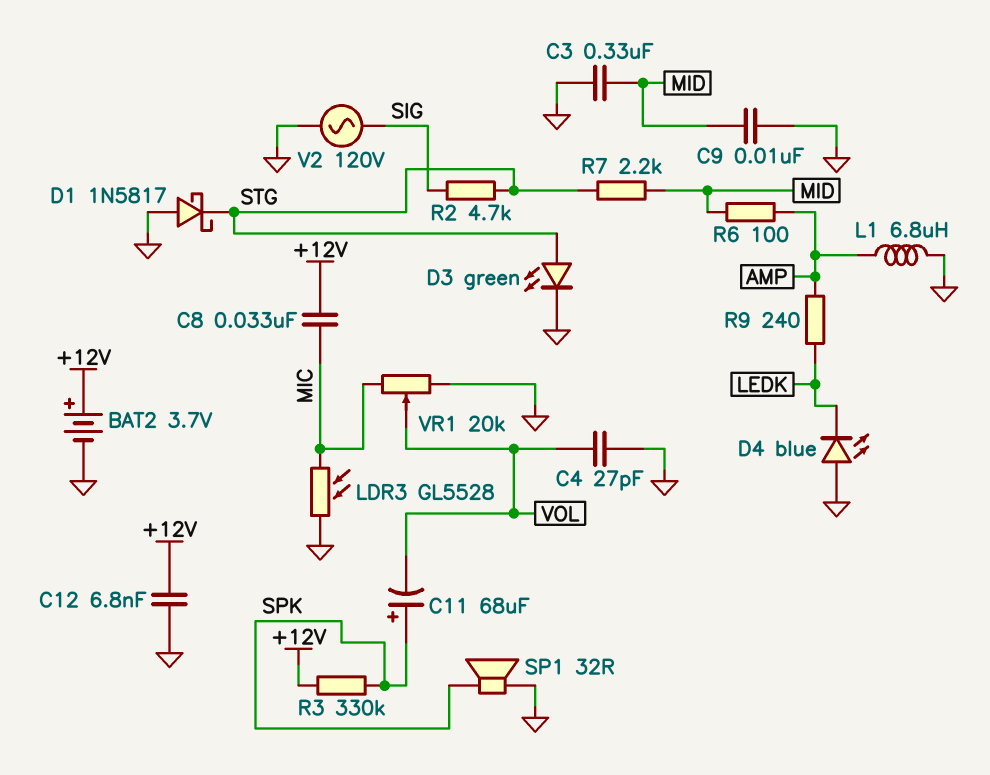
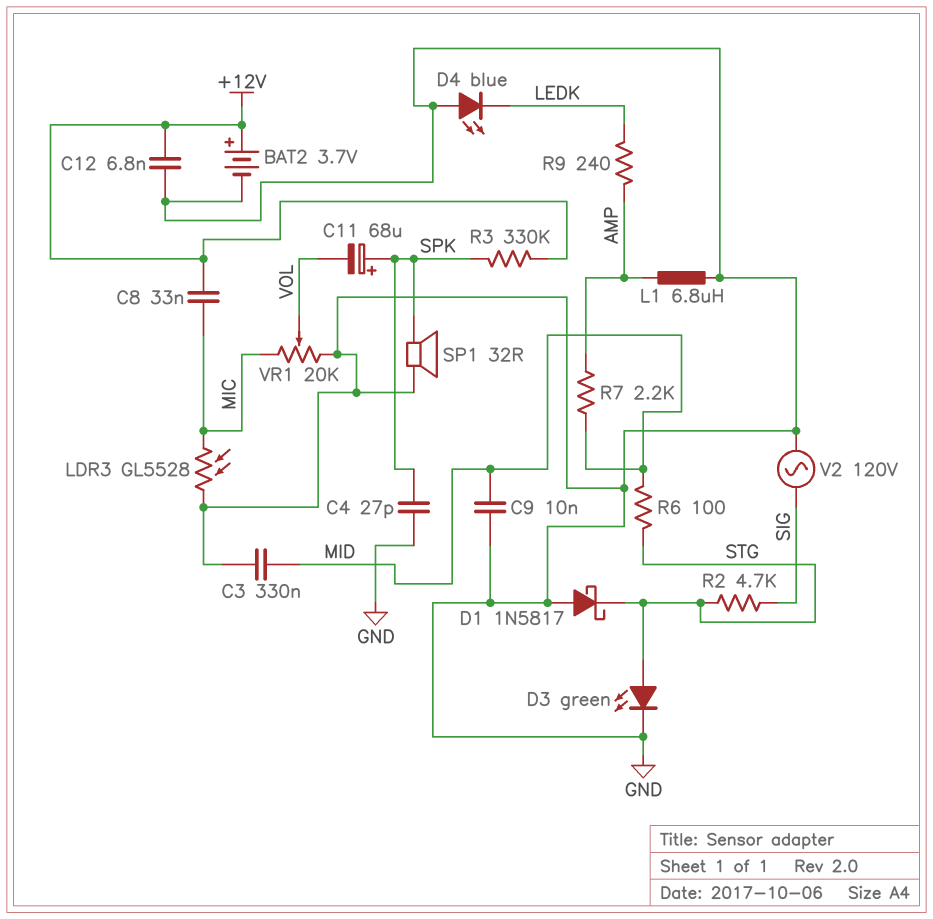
C4: 27pF (GND, VOL) -> 27pF (GND, SPK)
R6: 100 (AMP, MID) -> 100 (MID, STG)
R7: 2.2k (MID, STG) -> 2.2k (AMP, MID)

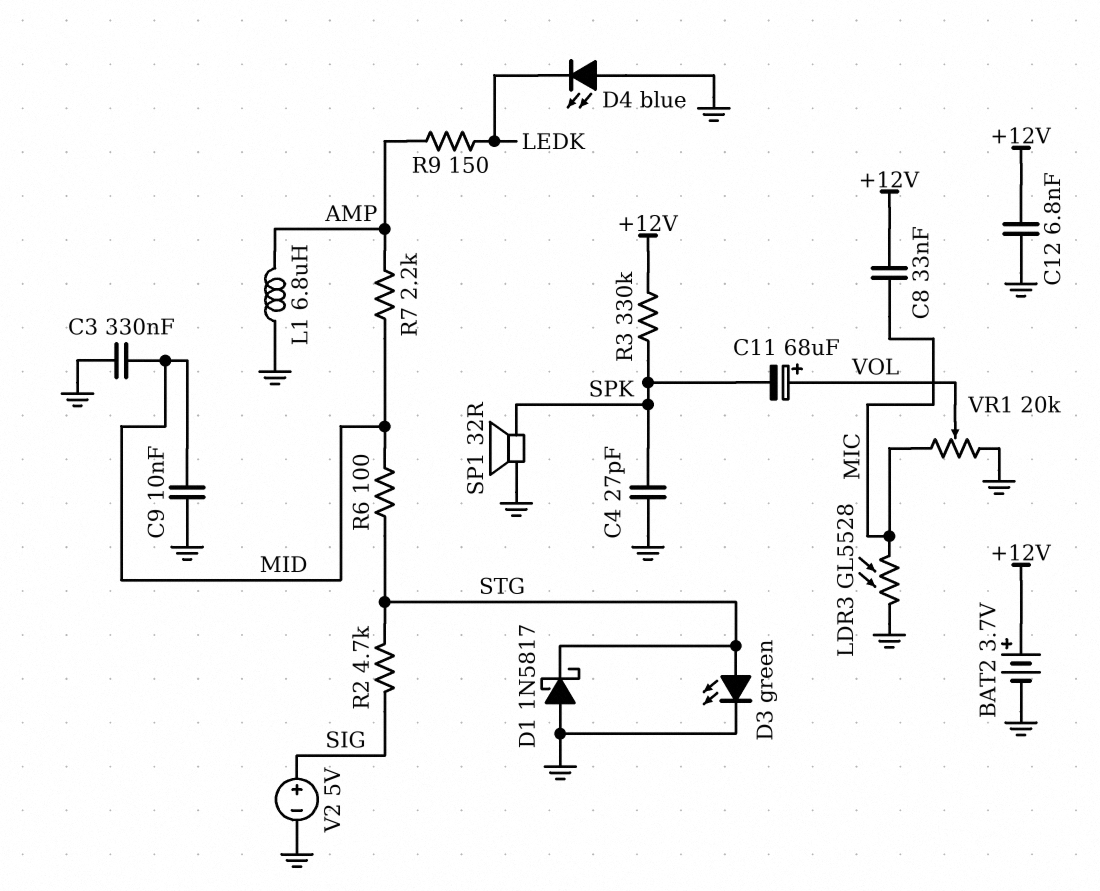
C11: 68uF (plus SPK, minus VOL) -> 68uF (plus VOL, minus SPK)
R9: 240 (AMP, LEDK) -> 150 (AMP, LEDK)
V2: AC 120V (GND, SIG) -> 5V (plus SIG, minus GND)

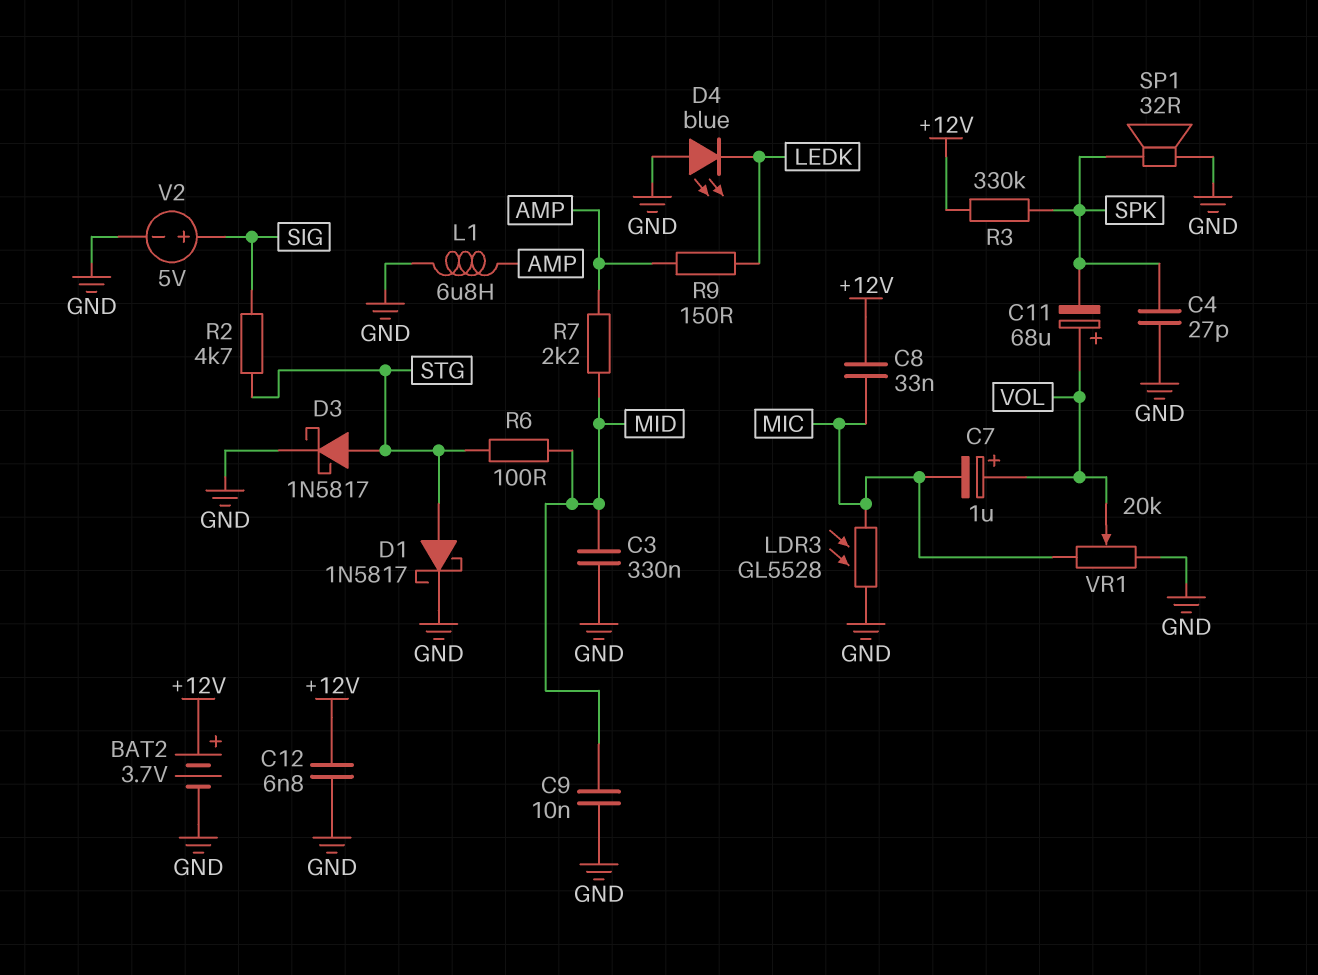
C7: none -> 1uF (plus VOL, minus MIC)
D1: schottky 1N5817 (A GND, K STG) -> schottky 1N5817 (A STG, K GND)
D3: LED green (A STG, K GND) -> schottky 1N5817 (A STG, K GND)

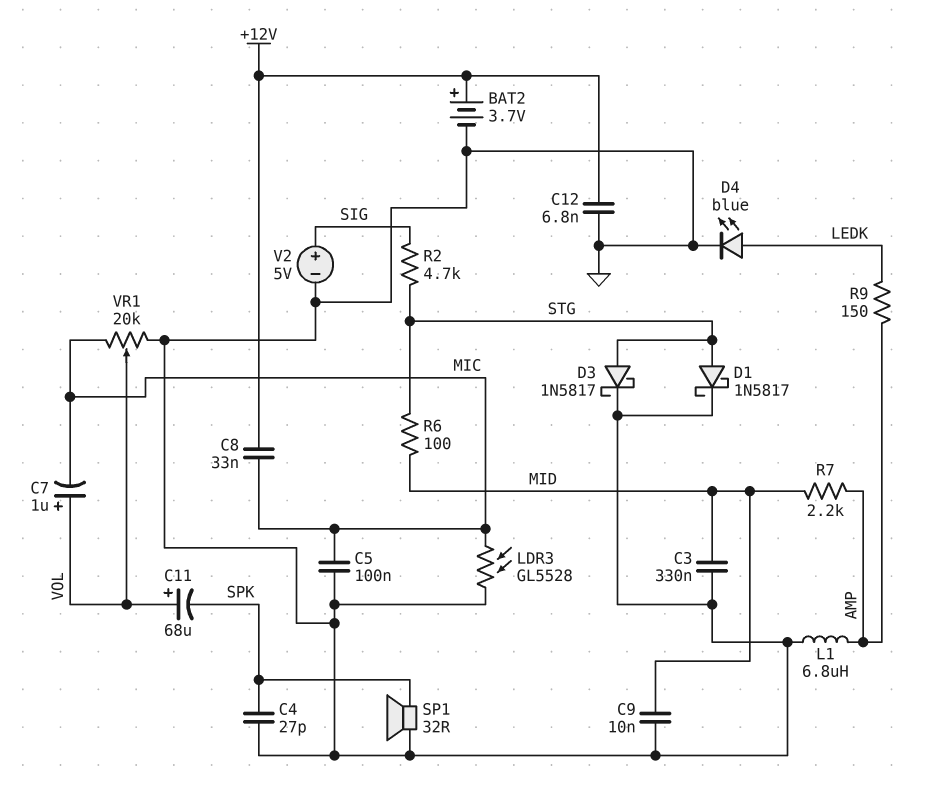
C5: none -> 100nF (GND, MIC)
D4: LED blue (A GND, K LEDK) -> LED blue (A LEDK, K GND)
R3: 330k (+12V, SPK) -> none

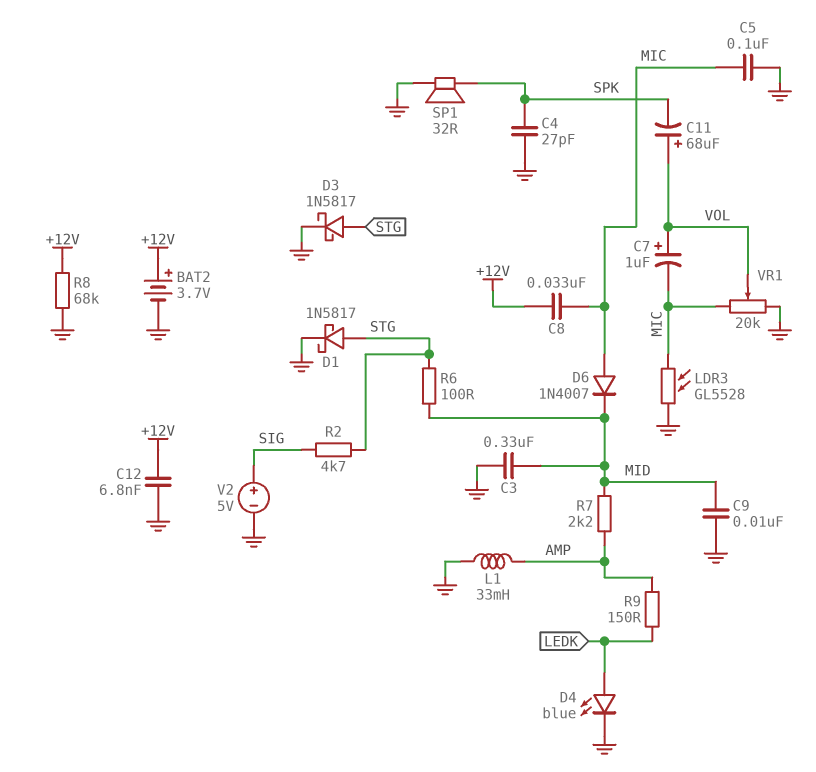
D6: none -> diode 1N4007 (A MIC, K MID)
L1: 6.8uH (AMP, GND) -> 33mH (AMP, GND)
R8: none -> 68k (+12V, GND)

